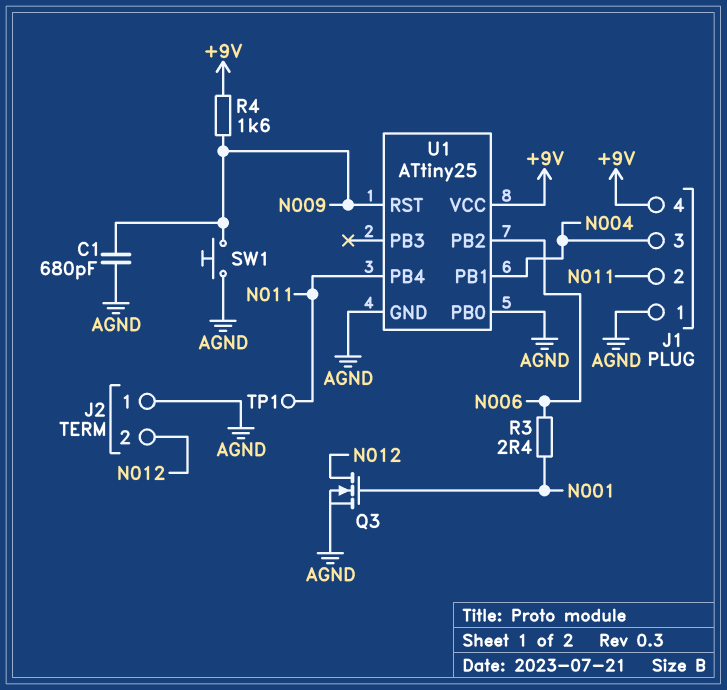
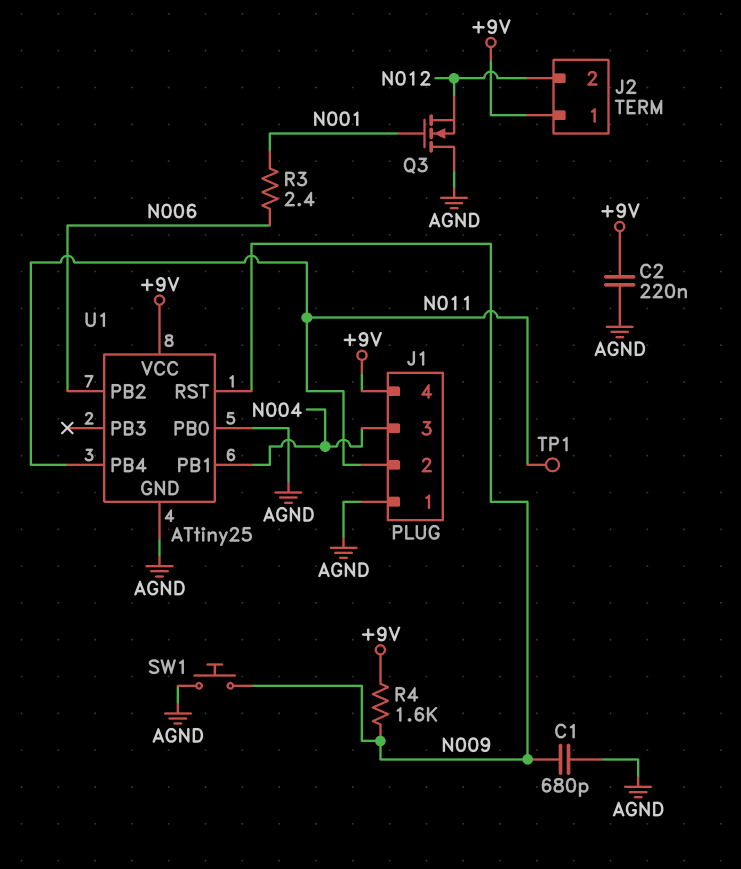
C2: none -> 220nF (+9V, AGND)
J2 pin 1: AGND -> +9V
Q3: NMOS (G N001, D N012, S AGND) -> NMOS (G N001, D AGND, S N012)

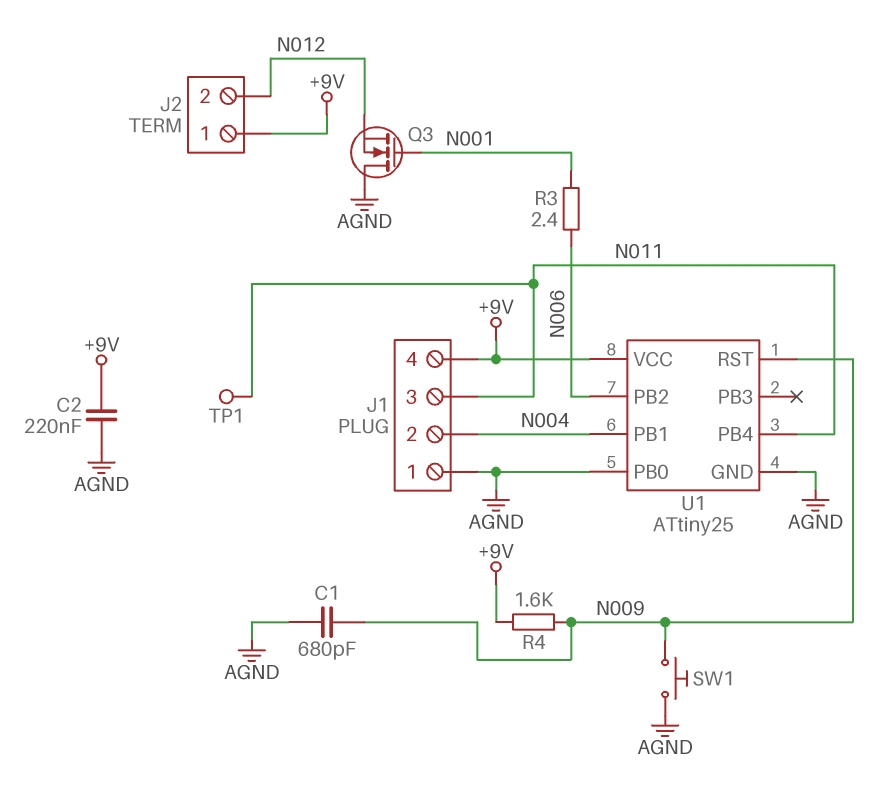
J1 pin 2: N011 -> N004
J1 pin 3: N004 -> N011

